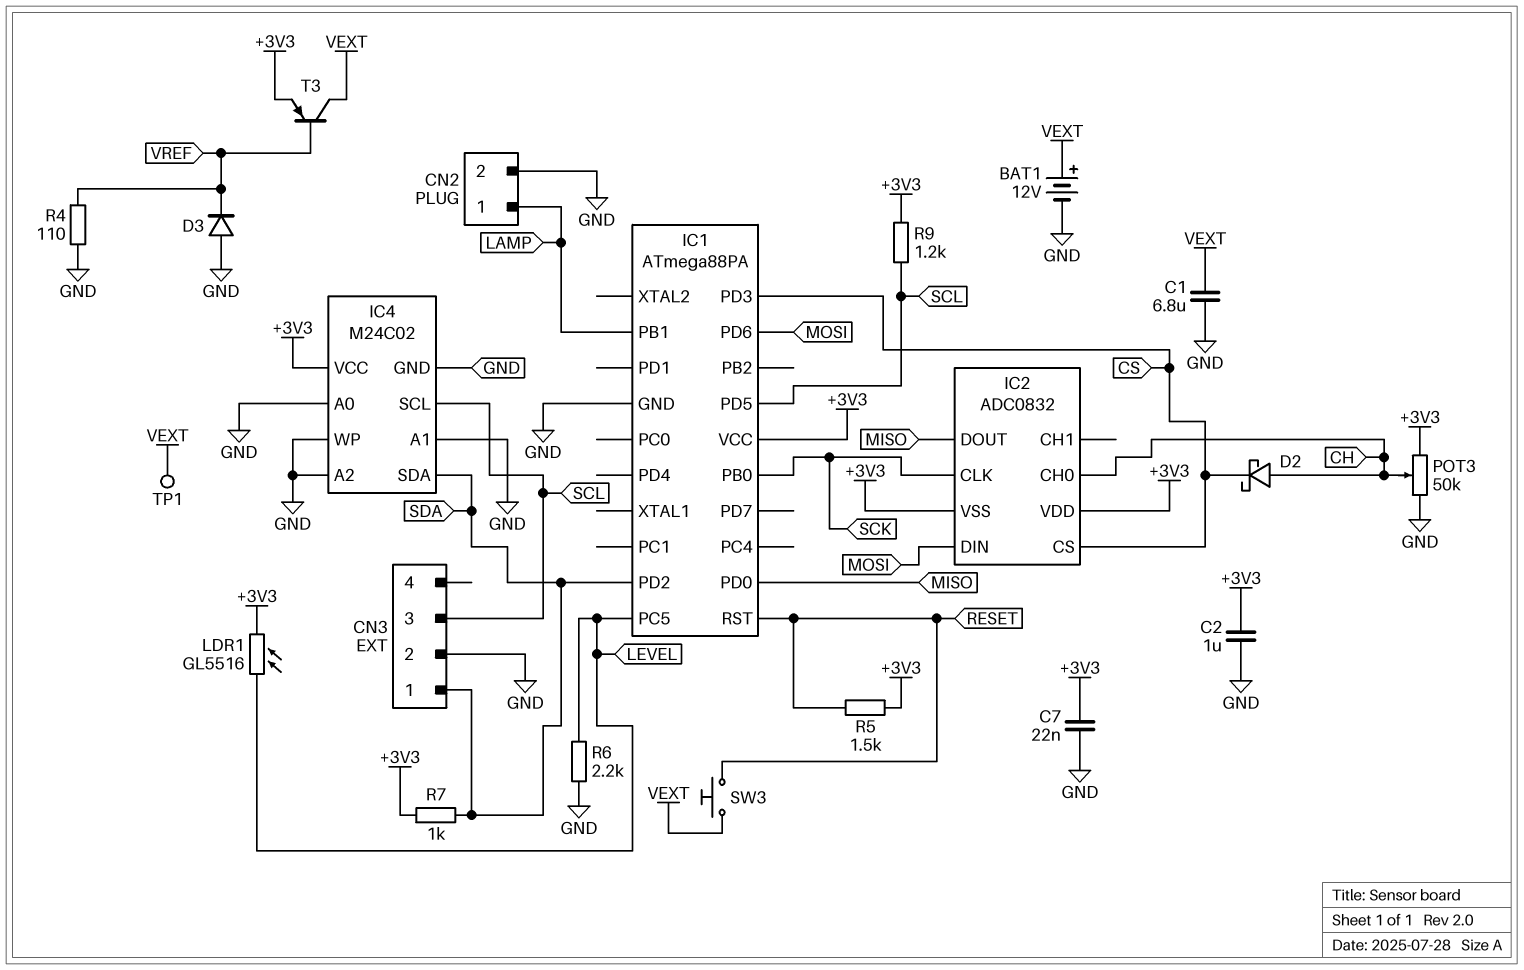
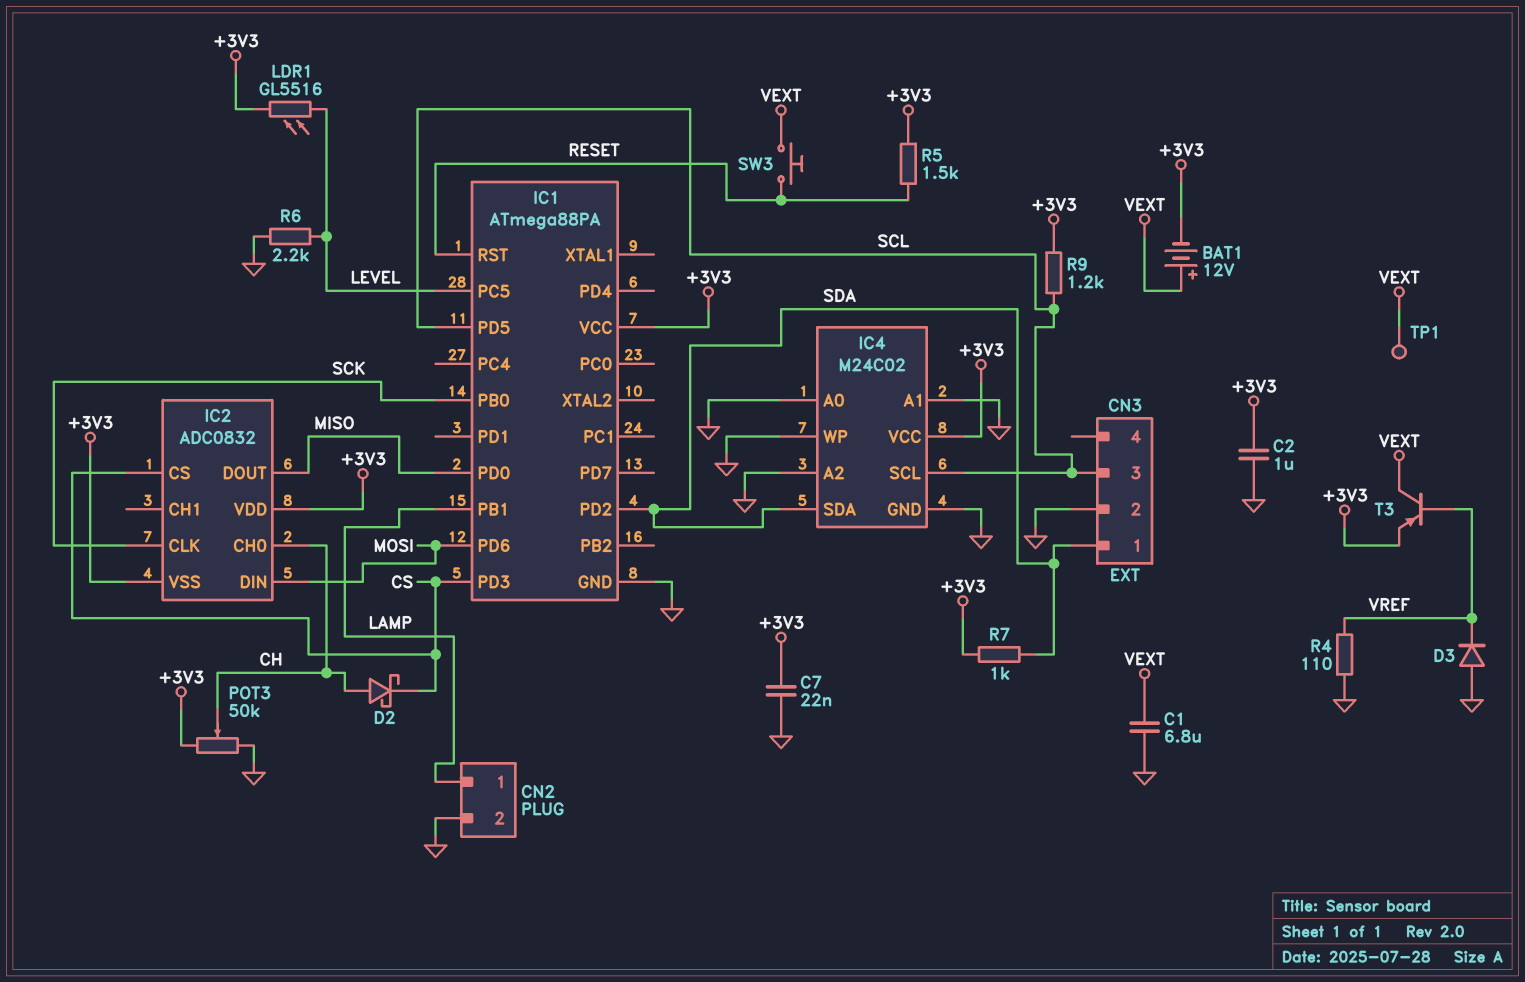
BAT1: 12V (plus VEXT, minus GND) -> 12V (plus VEXT, minus +3V3)

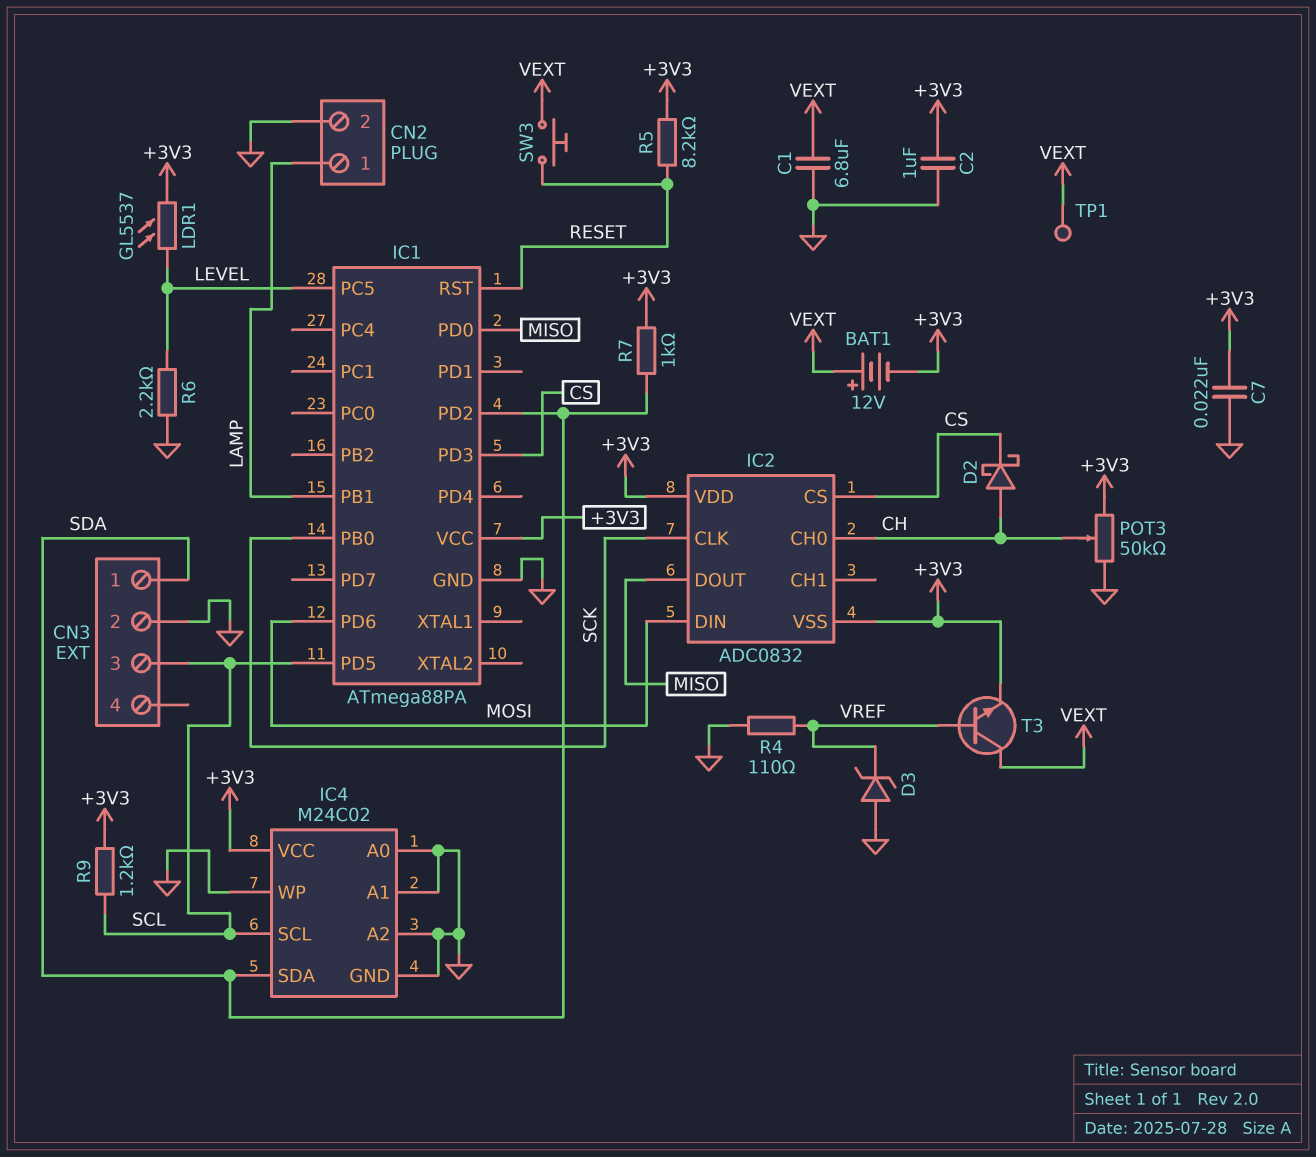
D3: diode (A GND, K VREF) -> zener (A GND, K VREF)
LDR1: GL5516 (+3V3, LEVEL) -> GL5537 (+3V3, LEVEL)
R5: 1.5k (+3V3, RESET) -> 8.2k (+3V3, RESET)
T3: PNP (B VREF, C VEXT, E +3V3) -> NPN (B VREF, C VEXT, E +3V3)

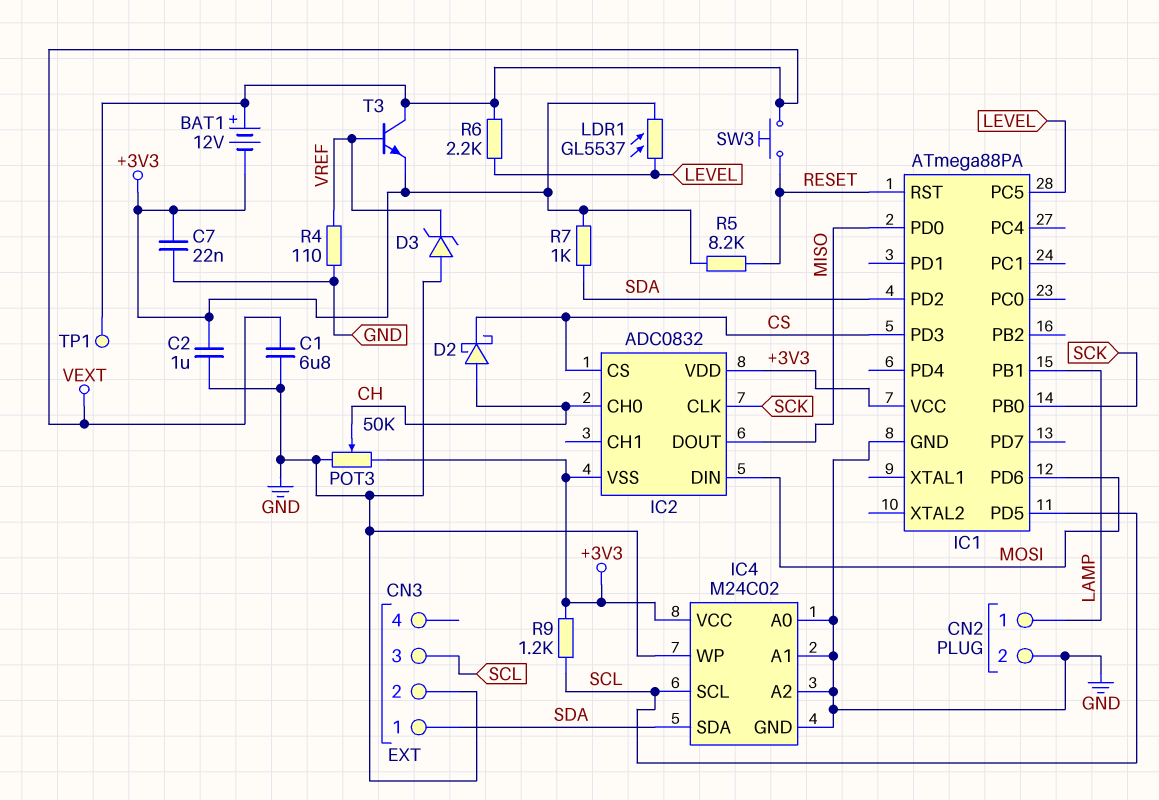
R6: 2.2k (GND, LEVEL) -> 2.2k (LEVEL, VEXT)

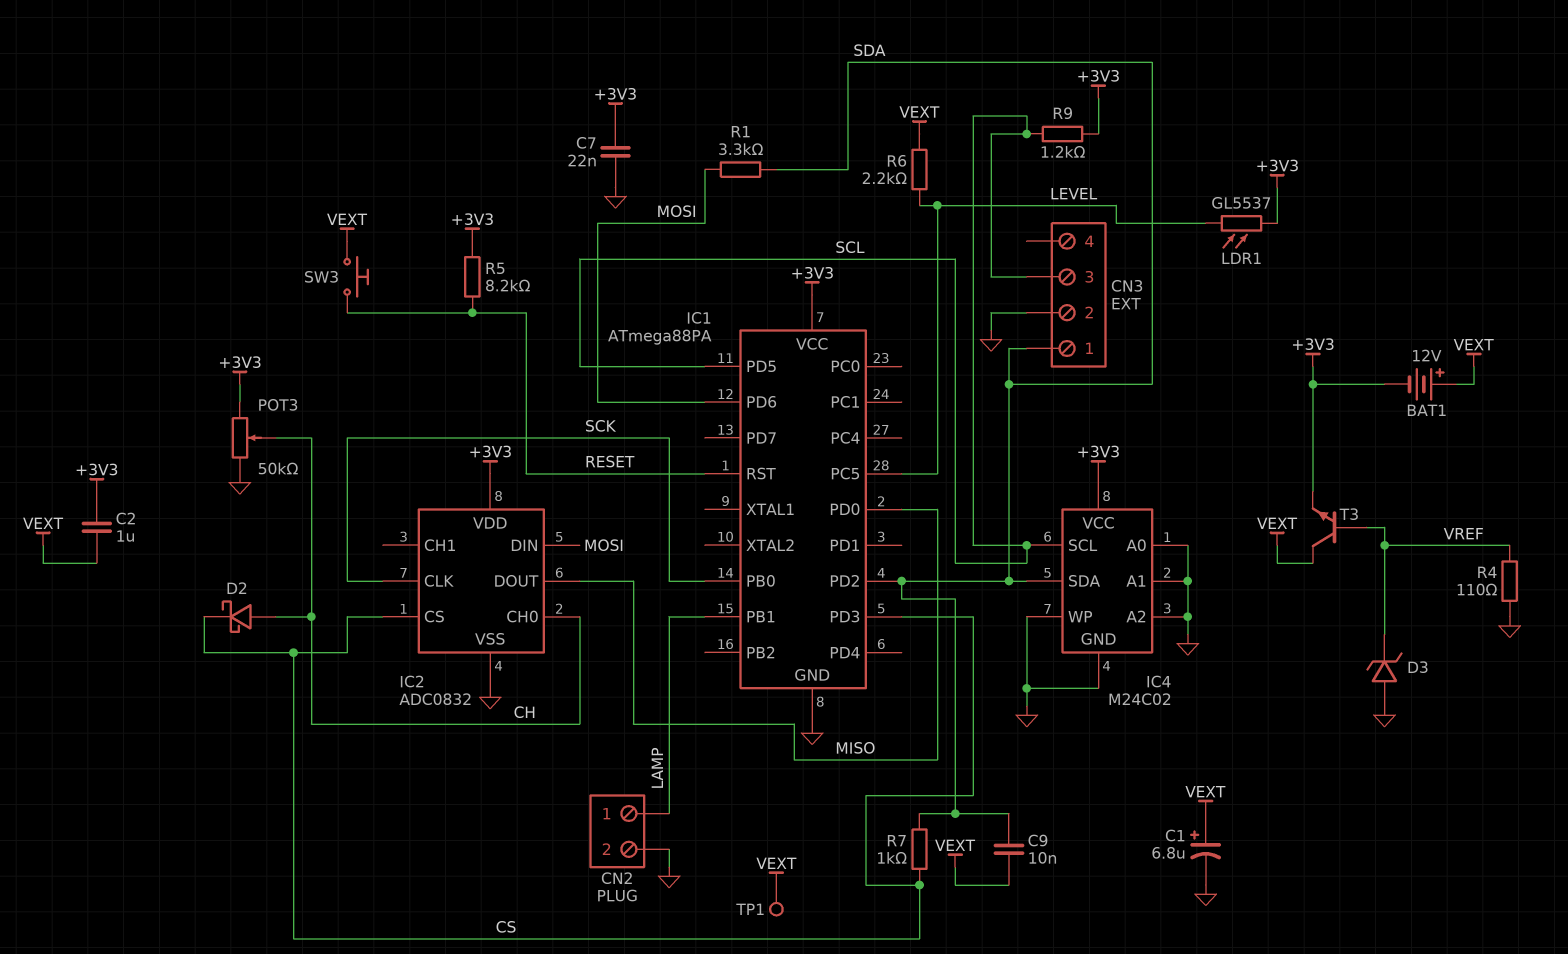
C1: 6.8uF (GND, VEXT) -> 6.8uF (plus VEXT, minus GND)
C2: 1uF (+3V3, GND) -> 1uF (+3V3, VEXT)
C9: none -> 10nF (SDA, VEXT)
IC2 pin VSS: +3V3 -> GND
R1: none -> 3.3k (MOSI, SDA)
R7: 1k (+3V3, SDA) -> 1k (CS, SDA)

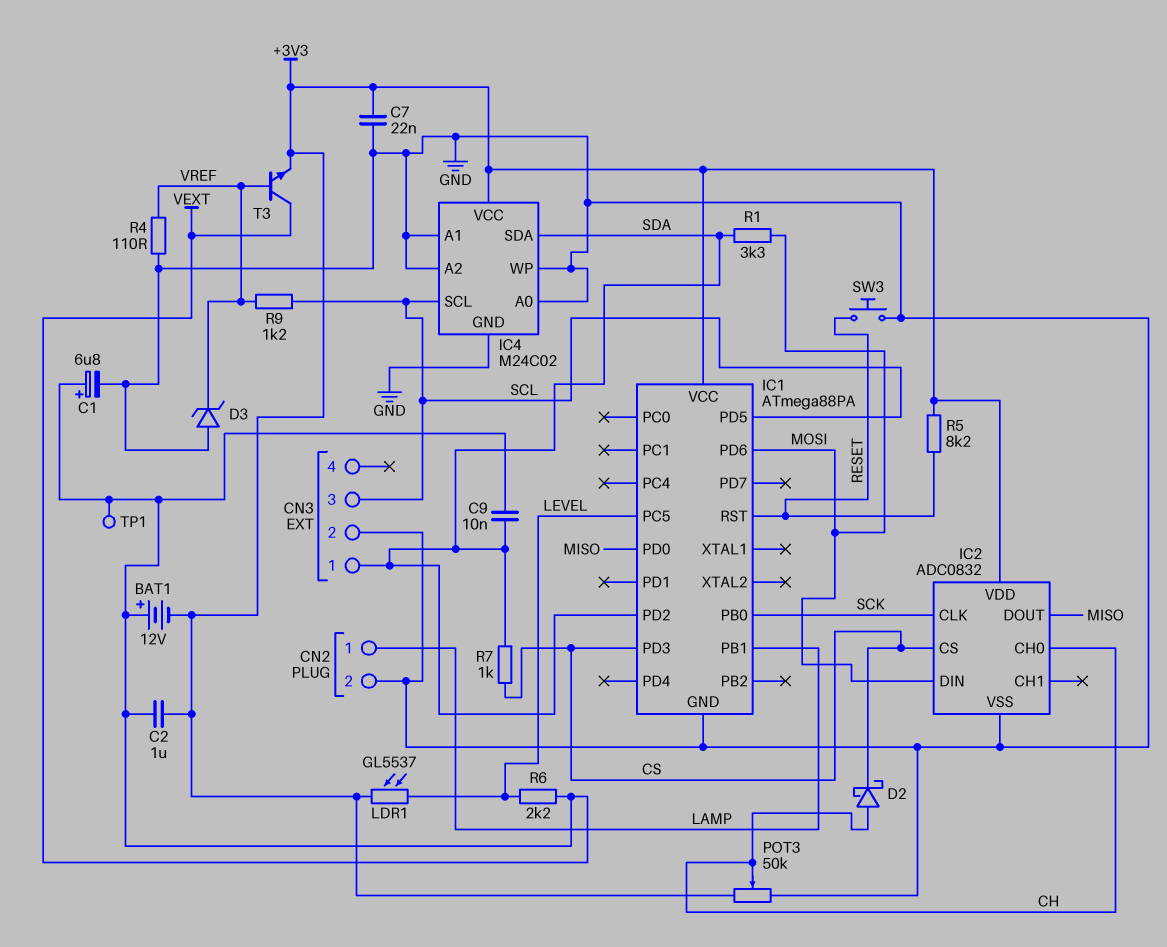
R9: 1.2k (+3V3, SCL) -> 1.2k (SCL, VREF)
SW3: button (RESET, VEXT) -> button (GND, RESET)

